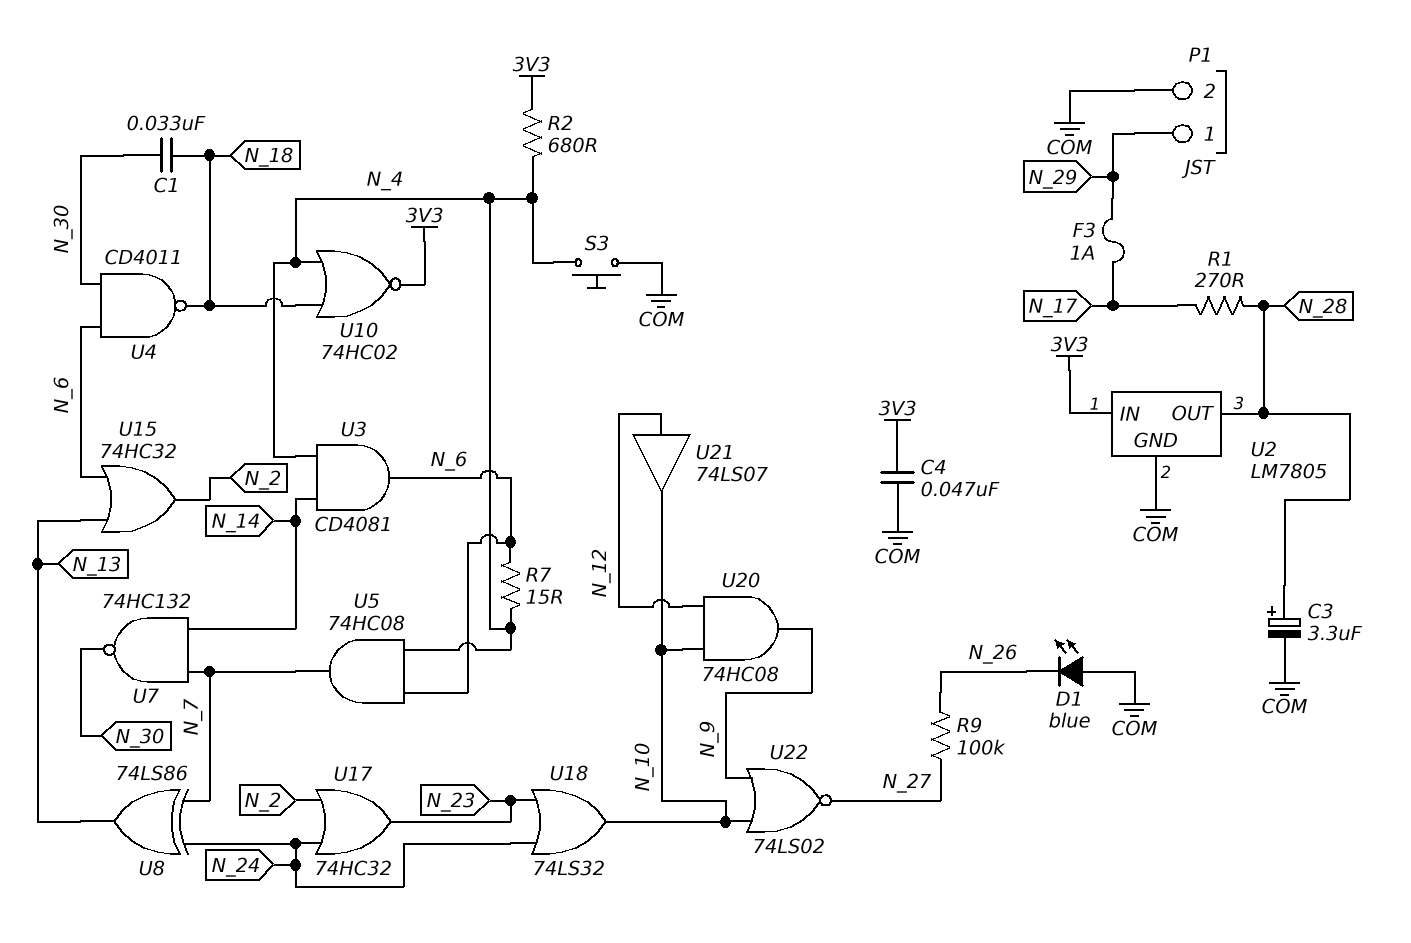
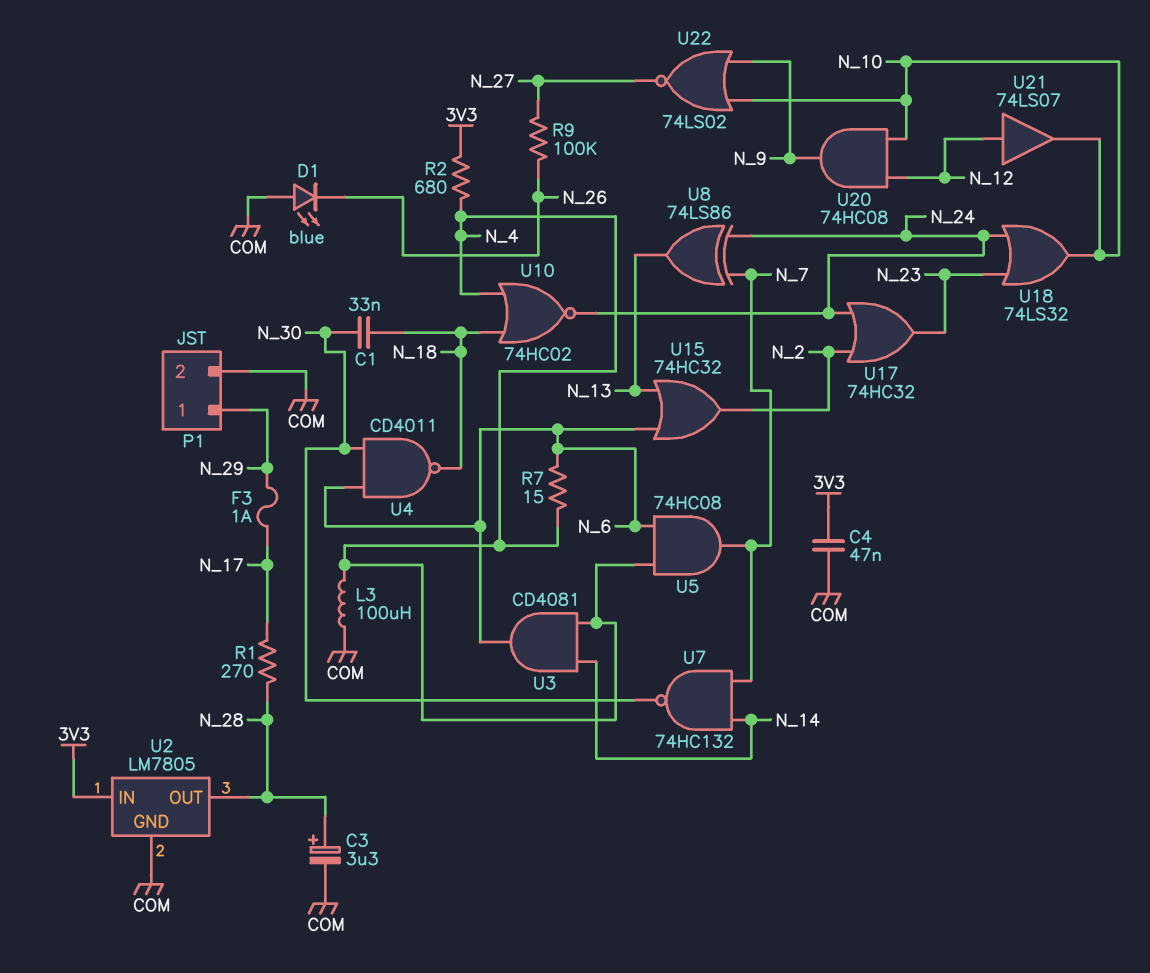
L3: none -> 100uH (COM, N_4)
S3: button (COM, N_4) -> none
U10: NOR 74HC02 (in N_4, in N_18, out 3V3) -> NOR 74HC02 (in N_4, in N_18, out N_24)

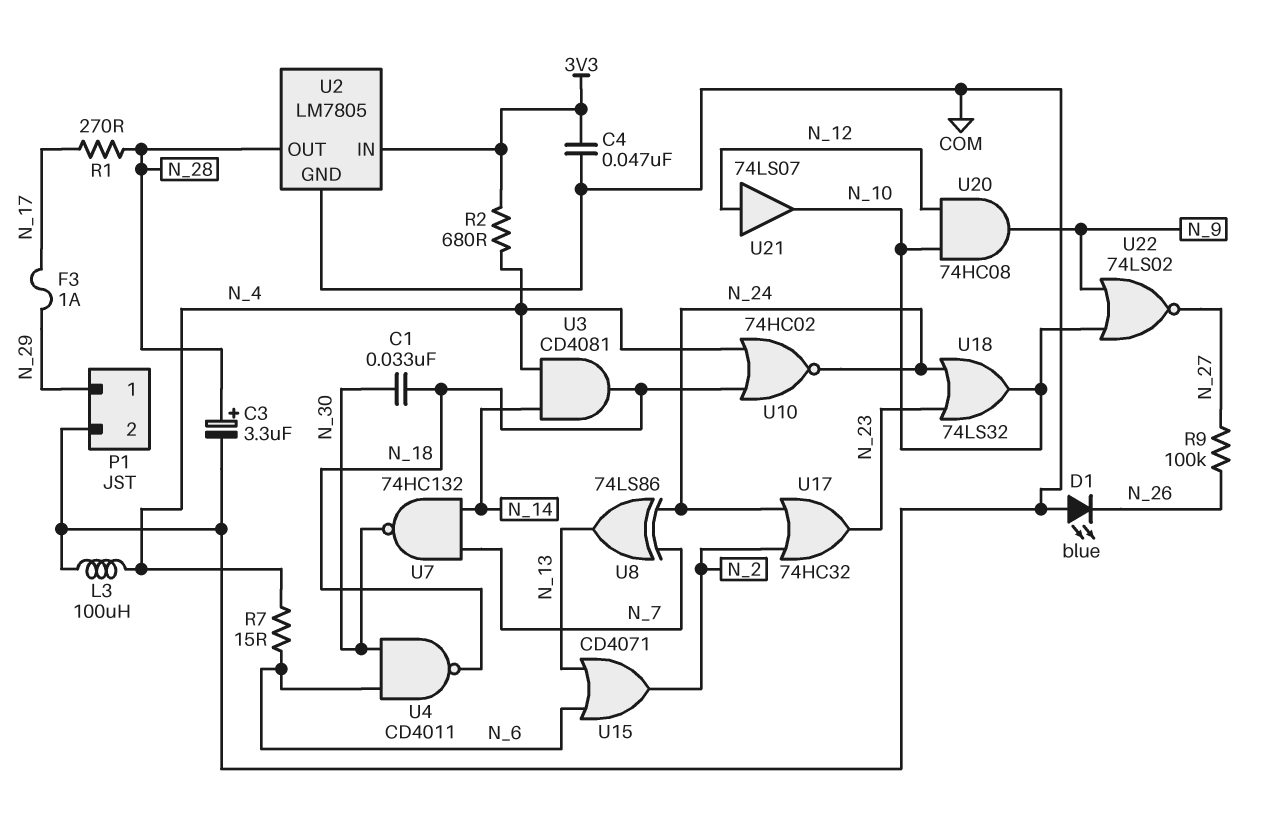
U3: AND CD4081 (in N_4, in N_14, out N_6) -> AND CD4081 (in N_4, in N_14, out N_18)
U5: AND 74HC08 (in N_4, in N_6, out N_7) -> none
U15: OR 74HC32 (in N_6, in N_13, out N_2) -> OR CD4071 (in N_6, in N_13, out N_2)

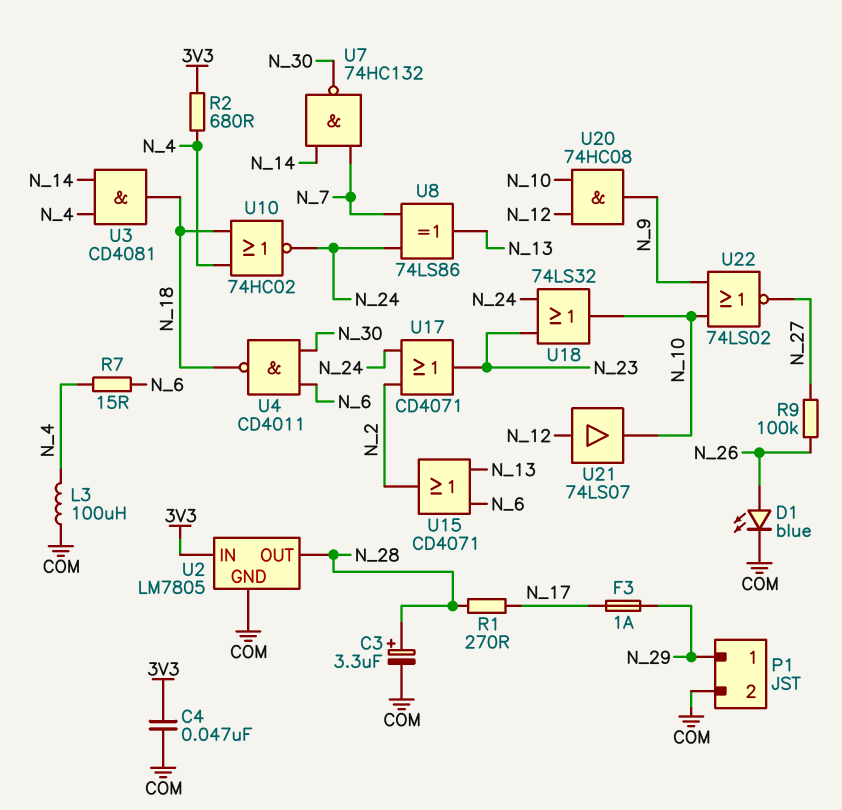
C1: 33nF (N_18, N_30) -> none
D1: LED blue (A COM, K N_26) -> LED blue (A N_26, K COM)
U17: OR 74HC32 (in N_2, in N_24, out N_23) -> OR CD4071 (in N_2, in N_24, out N_23)

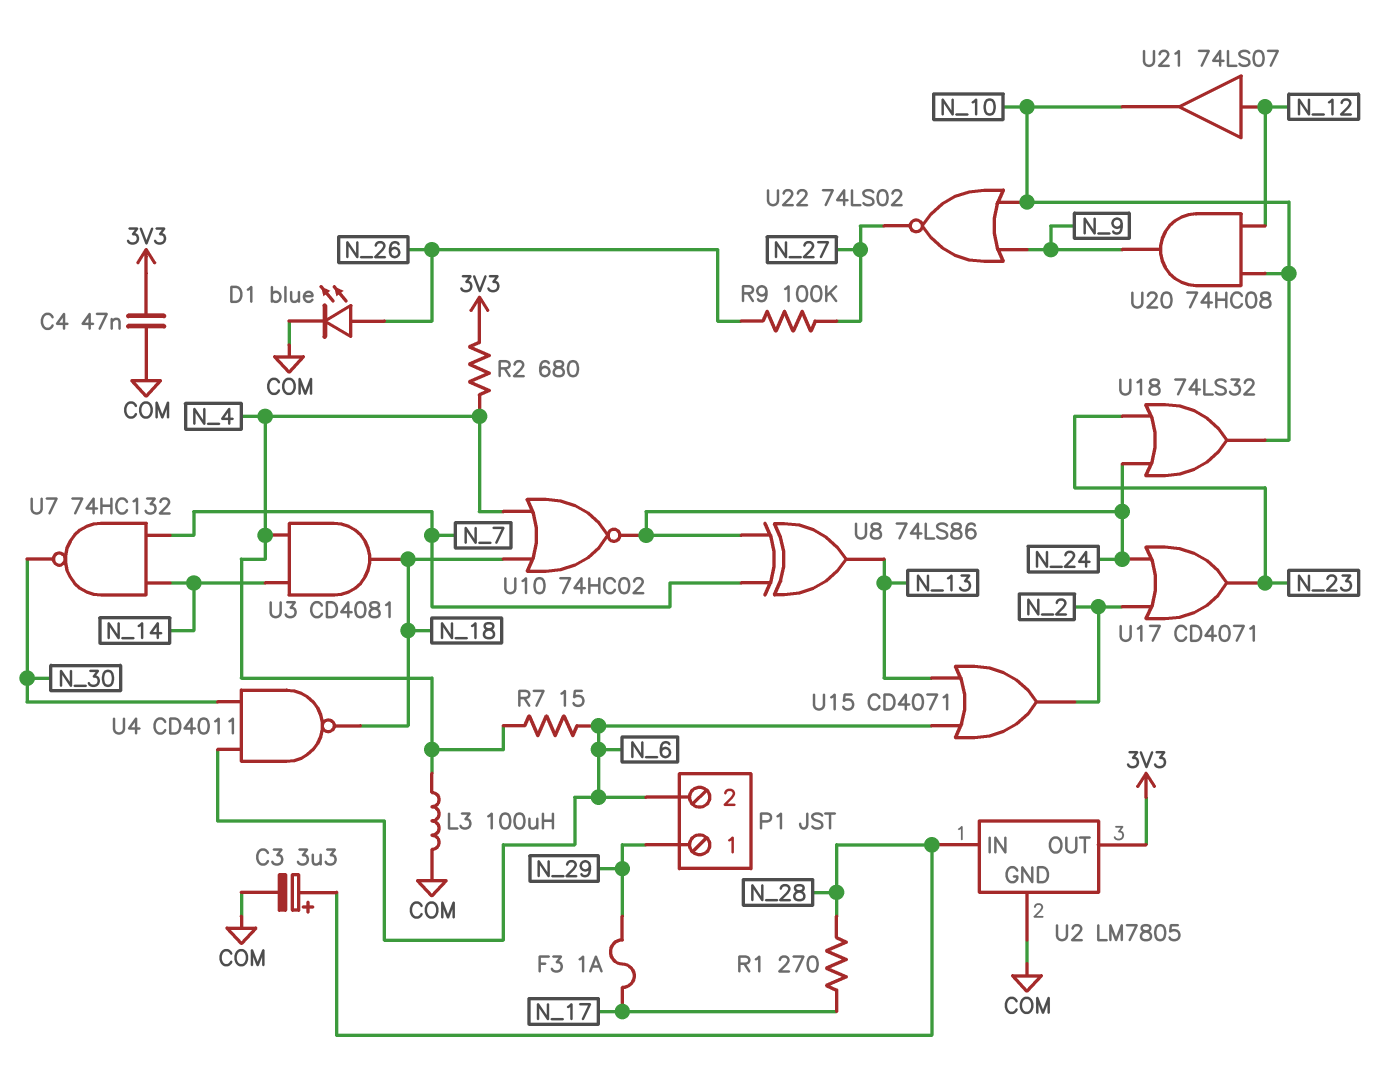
P1 pin 2: COM -> N_6
U2 pin IN: 3V3 -> N_28
U2 pin OUT: N_28 -> 3V3

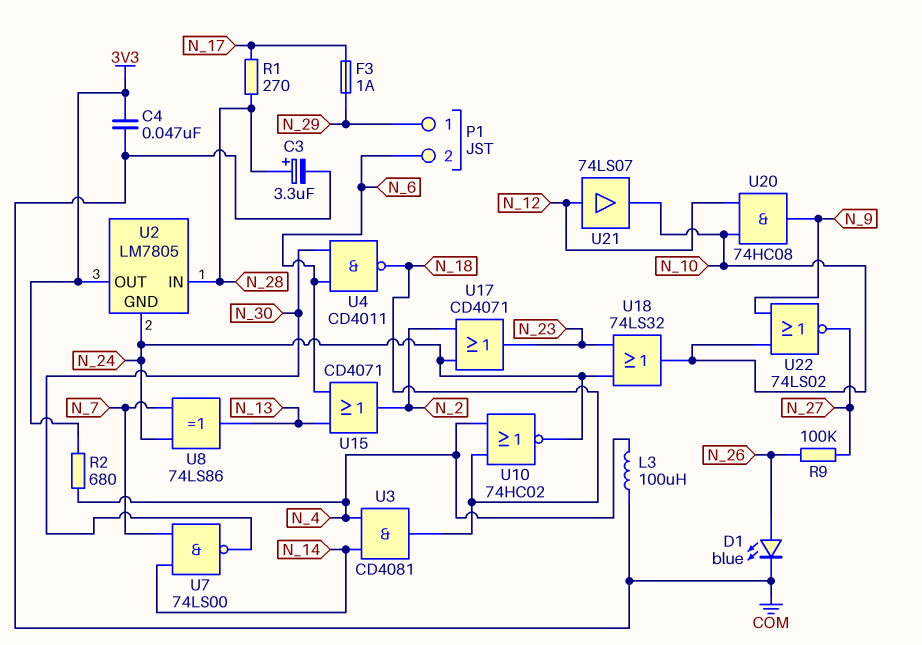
R7: 15 (N_4, N_6) -> none
U2 pin GND: COM -> N_24
U7: NAND 74HC132 (in N_7, in N_14, out N_30) -> NAND 74LS00 (in N_7, in N_14, out N_30)

